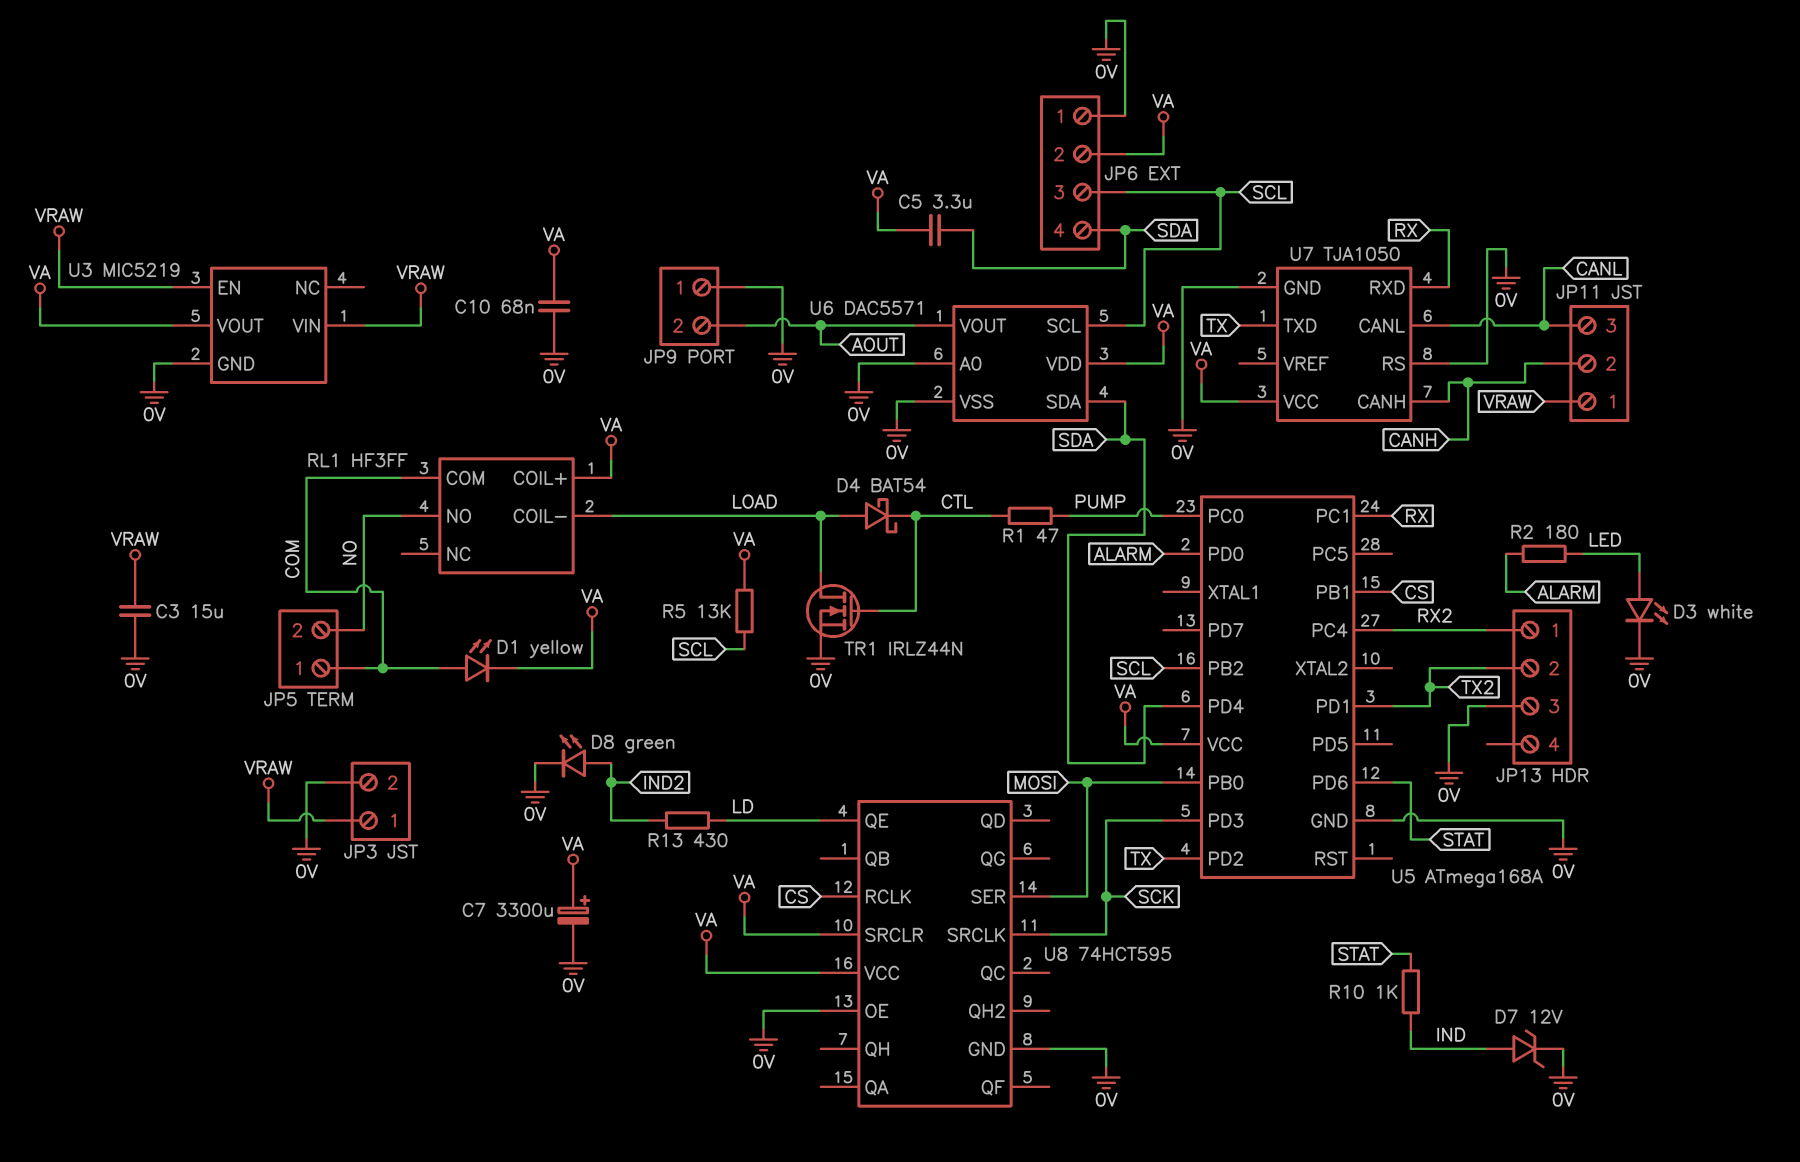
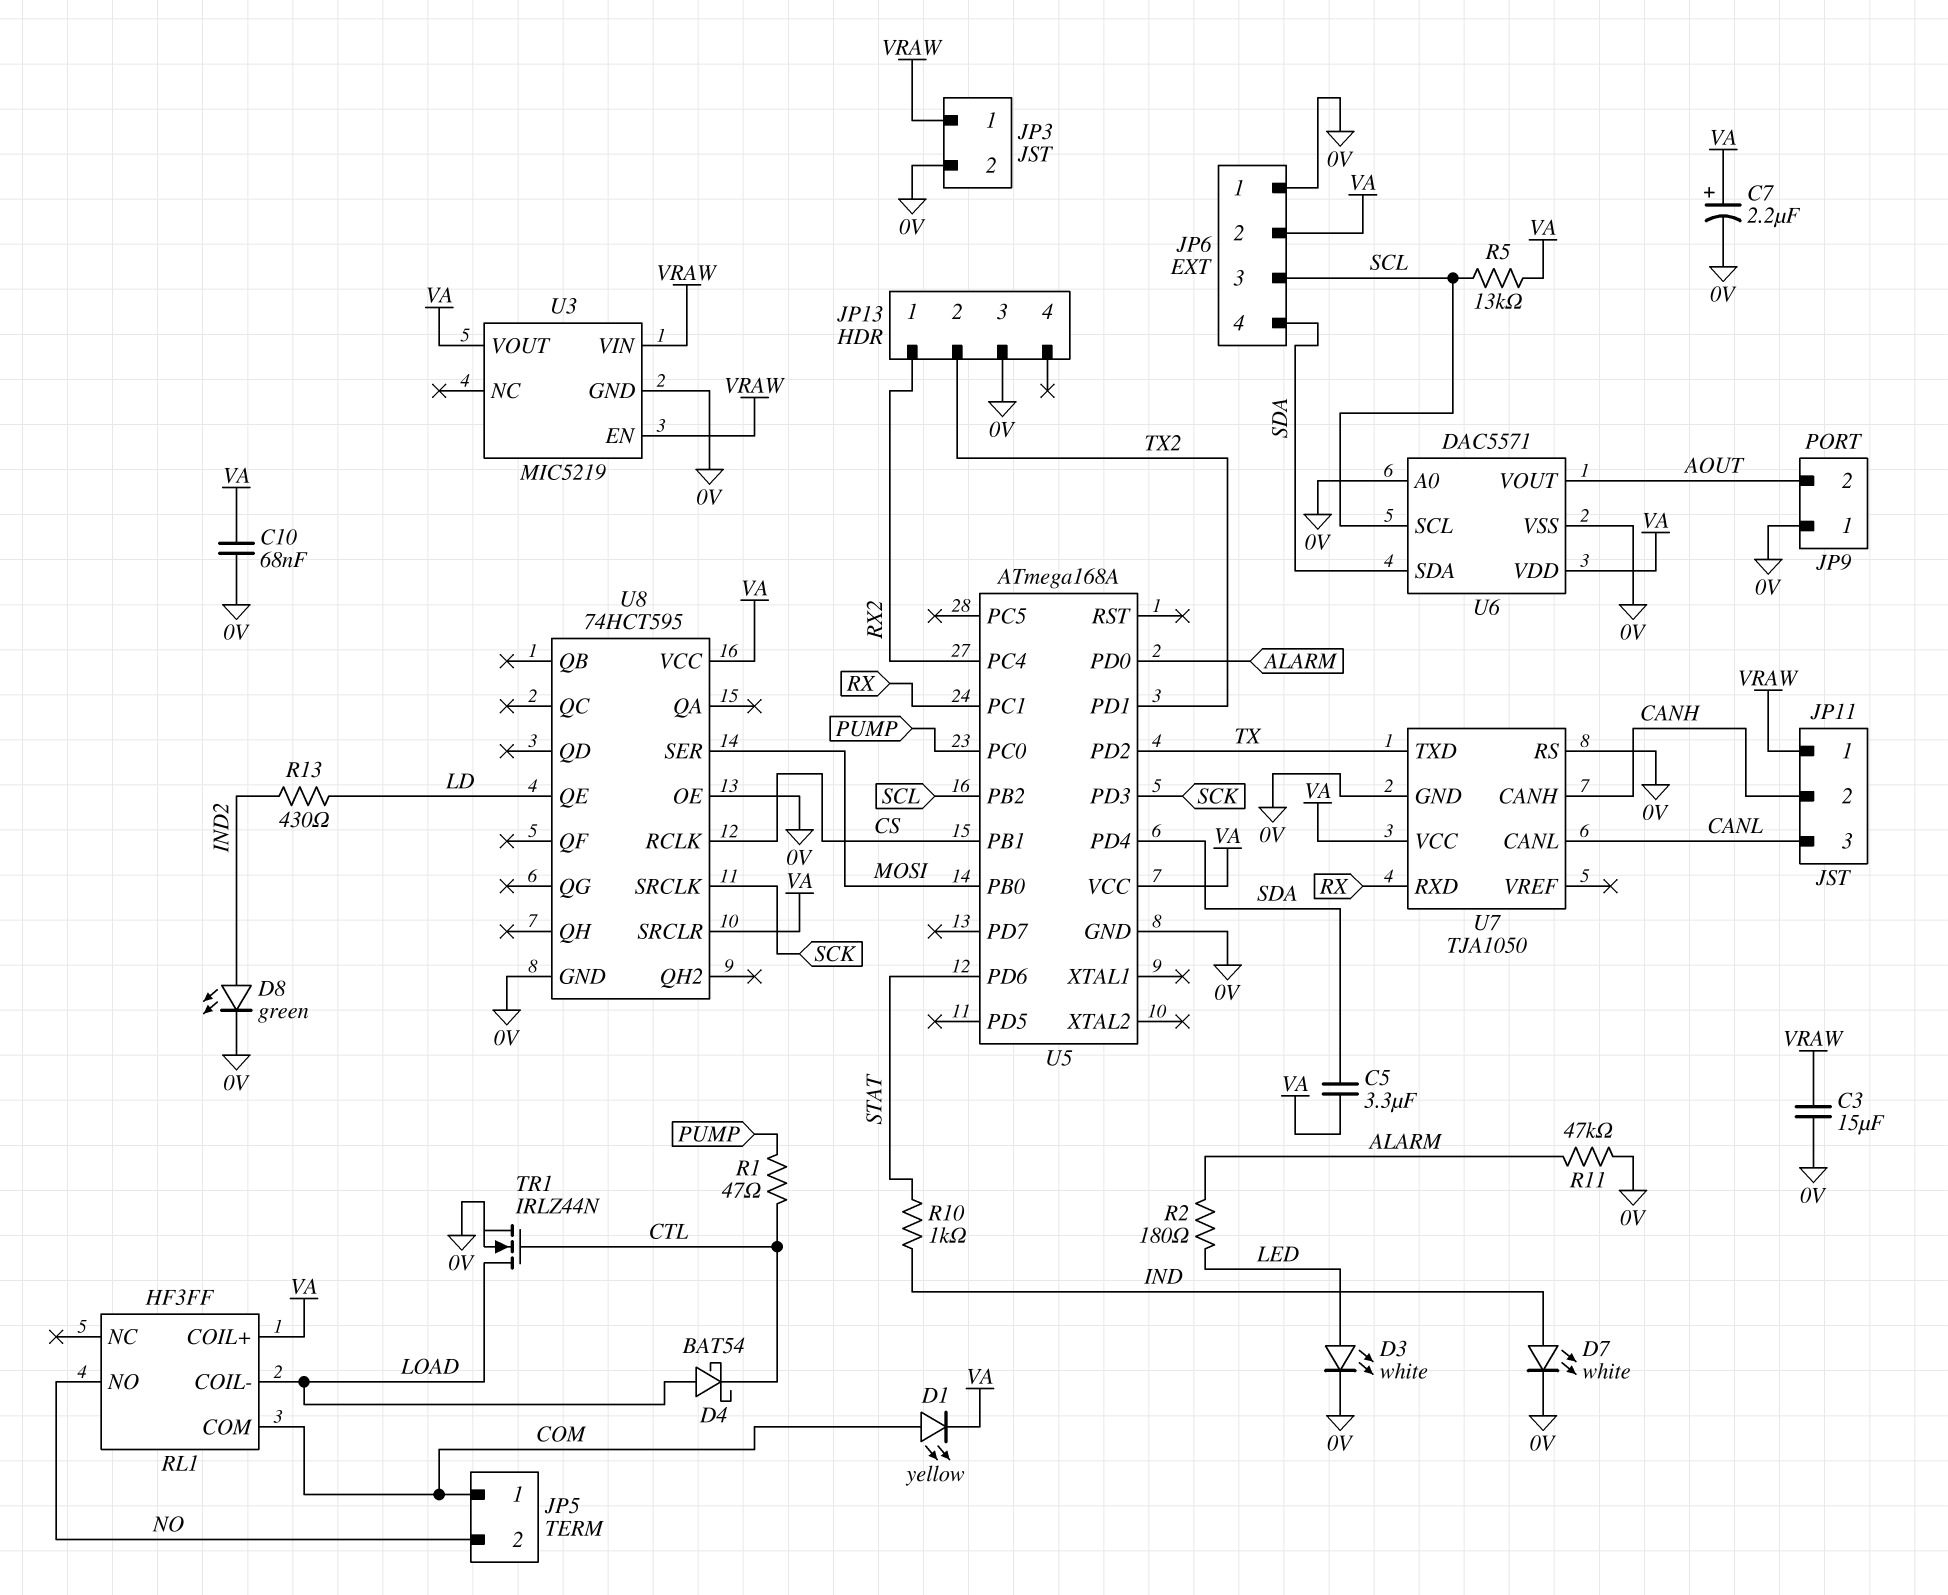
C7: 3300uF (plus VA, minus 0V) -> 2.2uF (plus VA, minus 0V)
D7: zener 12V (A IND, K 0V) -> LED white (A IND, K 0V)
R11: none -> 47k (0V, ALARM)

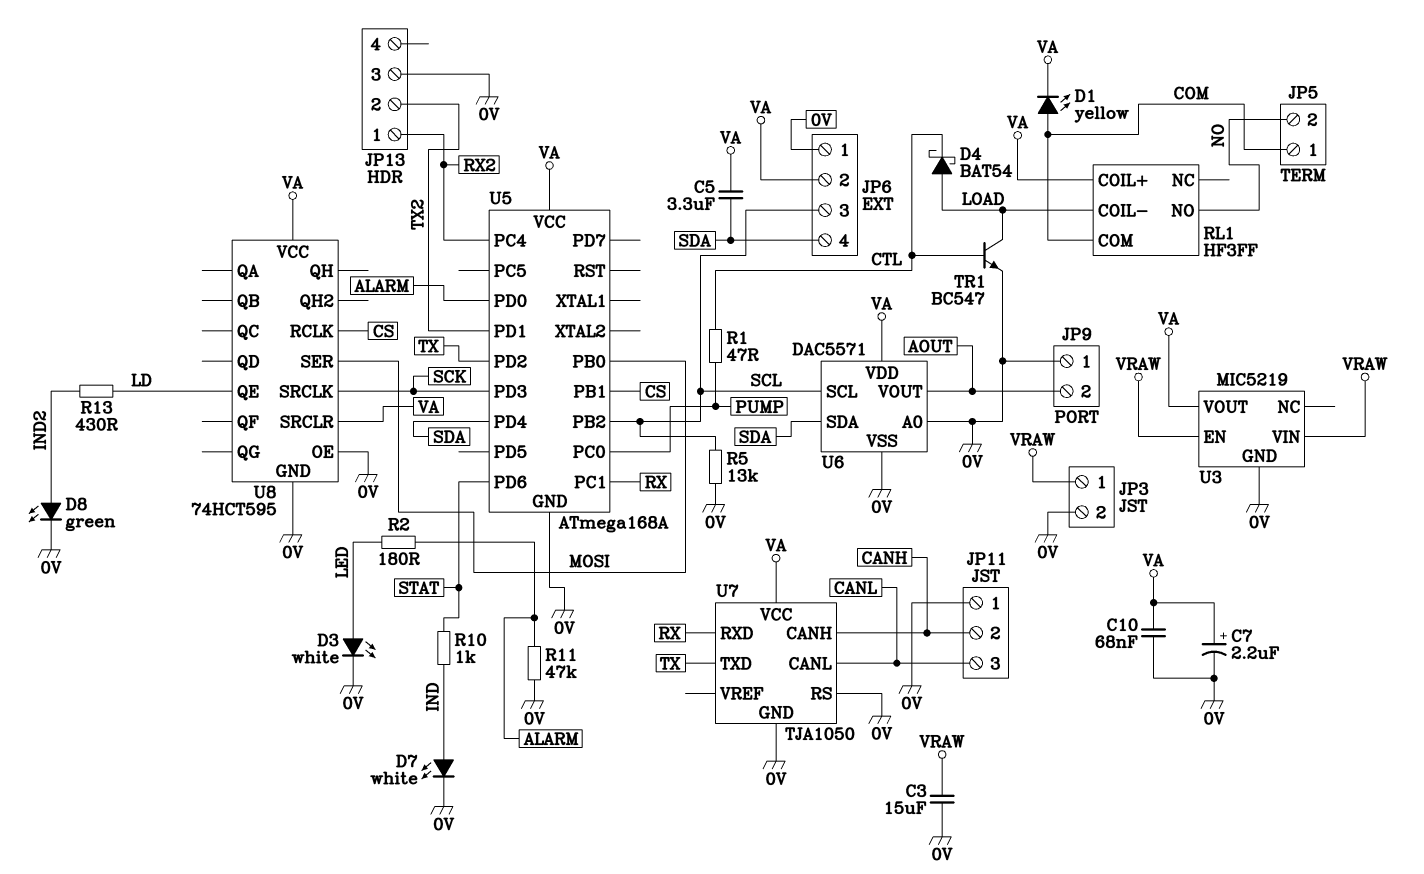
JP11 pin 1: VRAW -> 0V
R5: 13k (SCL, VA) -> 13k (0V, SCL)
TR1: NMOS IRLZ44N (G CTL, D LOAD, S 0V) -> NPN BC547 (B CTL, C LOAD, E 0V)

